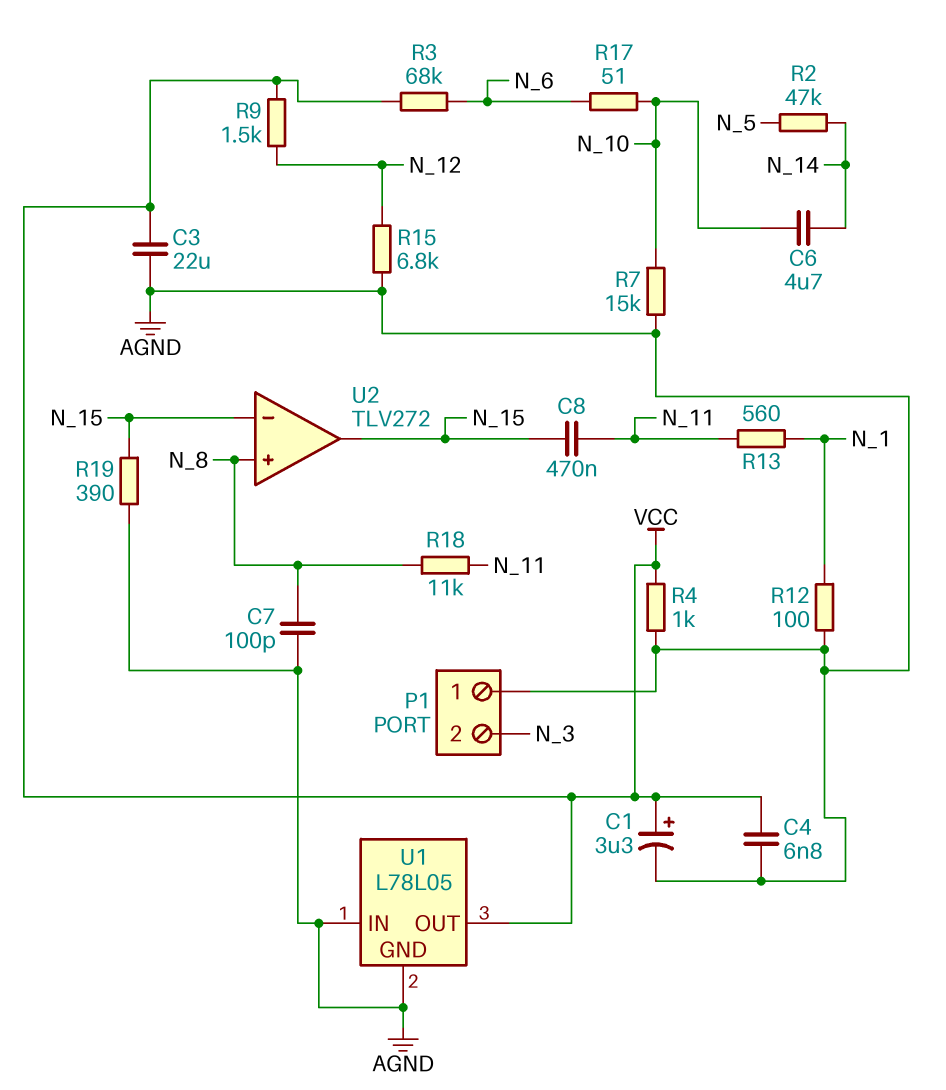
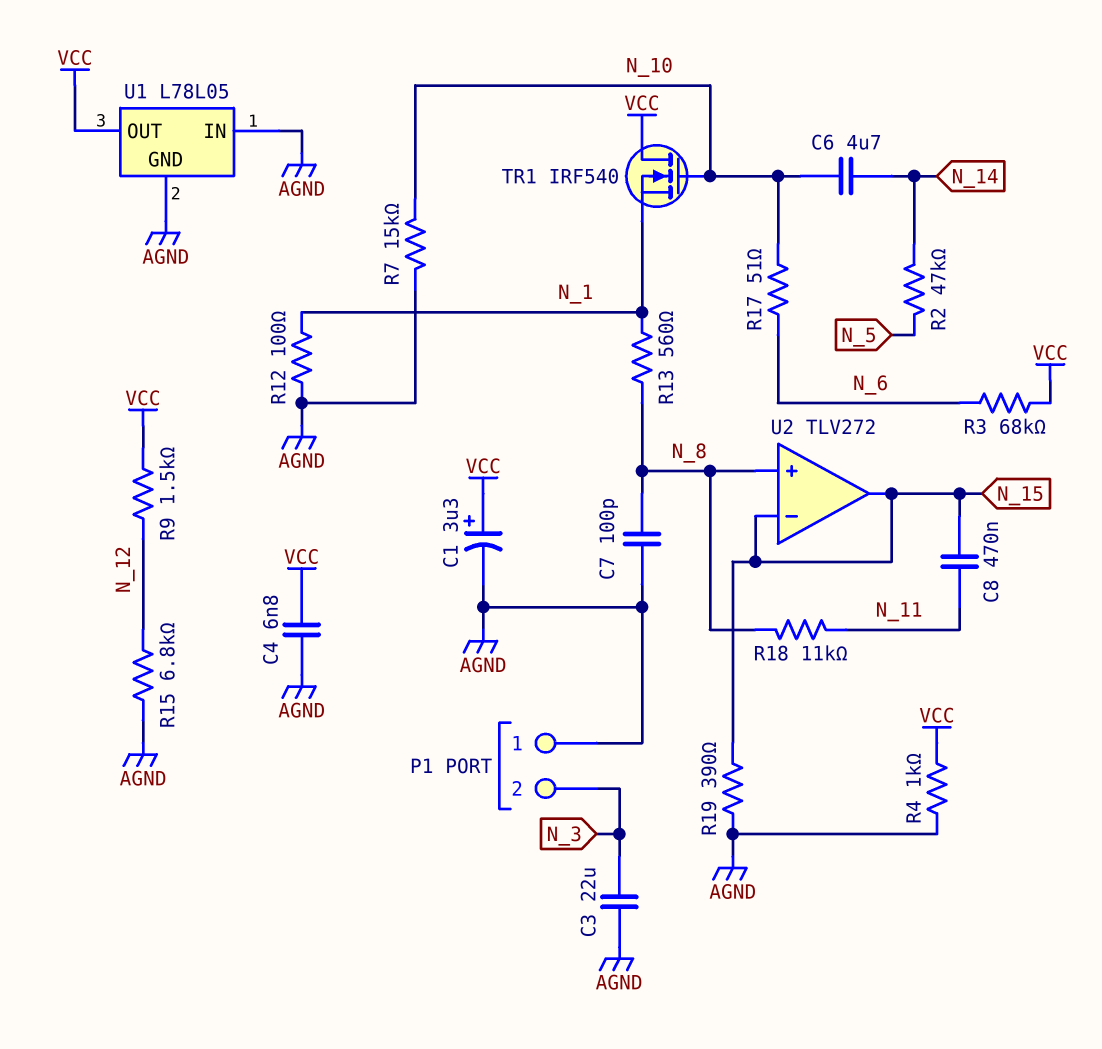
C3: 22uF (AGND, VCC) -> 22uF (AGND, N_3)
R13: 560 (N_1, N_11) -> 560 (N_1, N_8)
TR1: none -> NMOS IRF540 (G N_10, D VCC, S N_1)

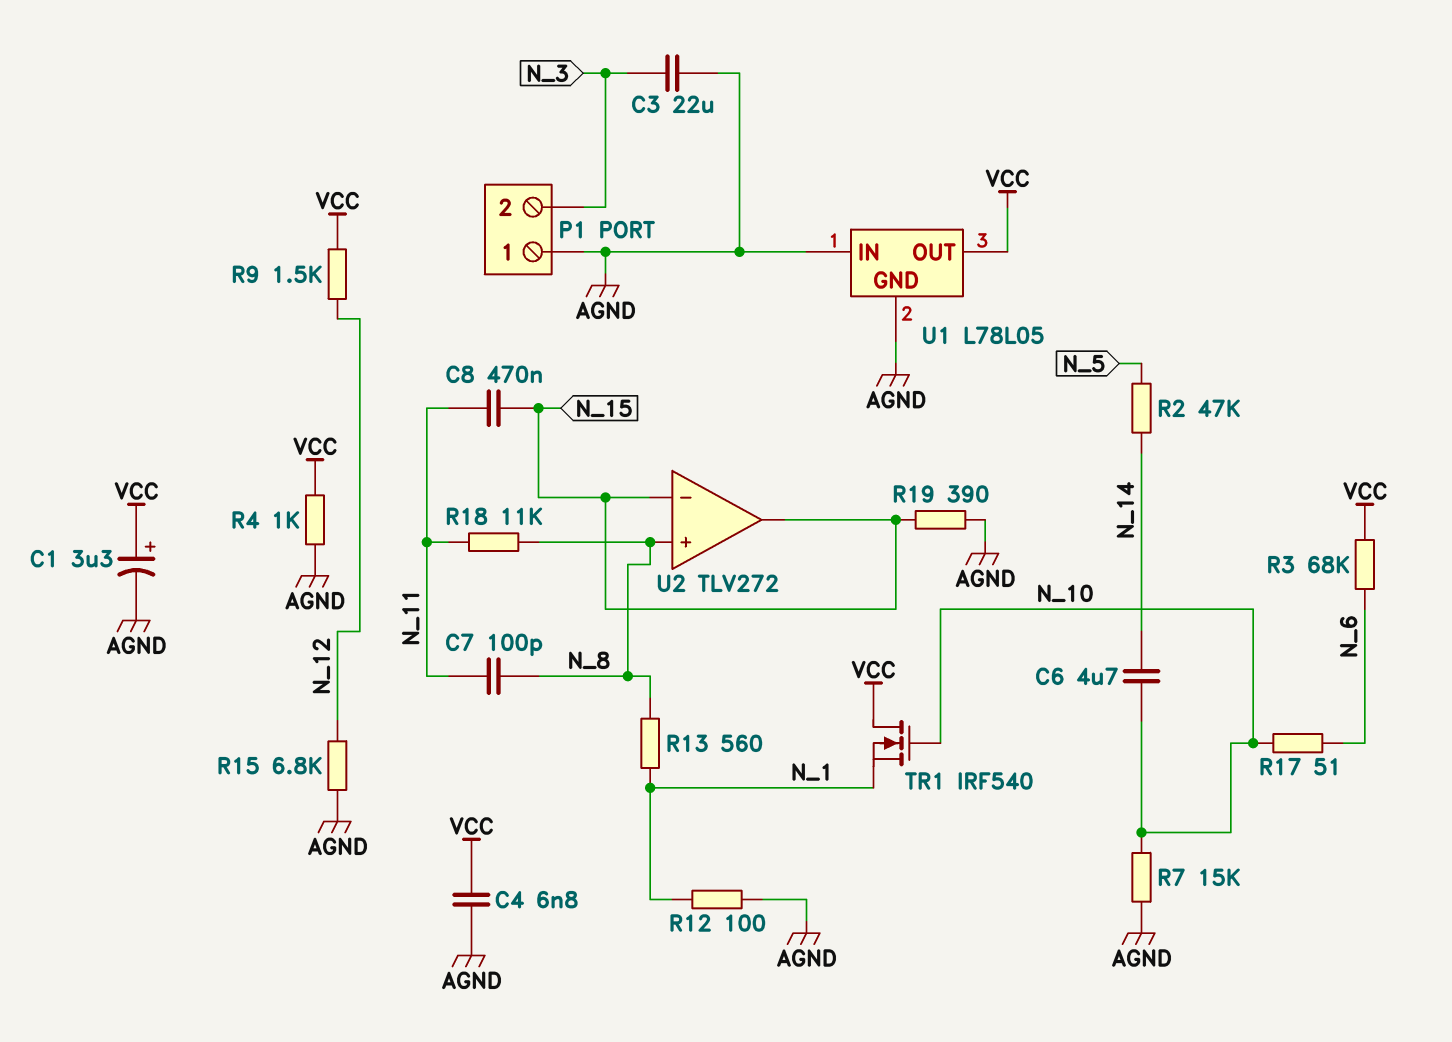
C7: 100pF (AGND, N_8) -> 100pF (N_8, N_11)

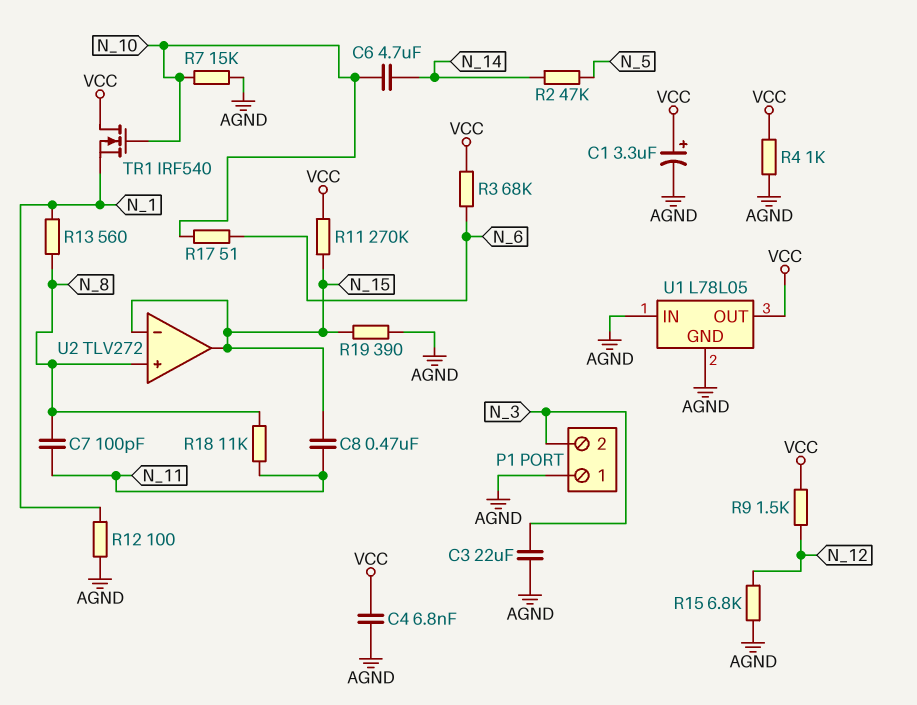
R11: none -> 270k (N_15, VCC)

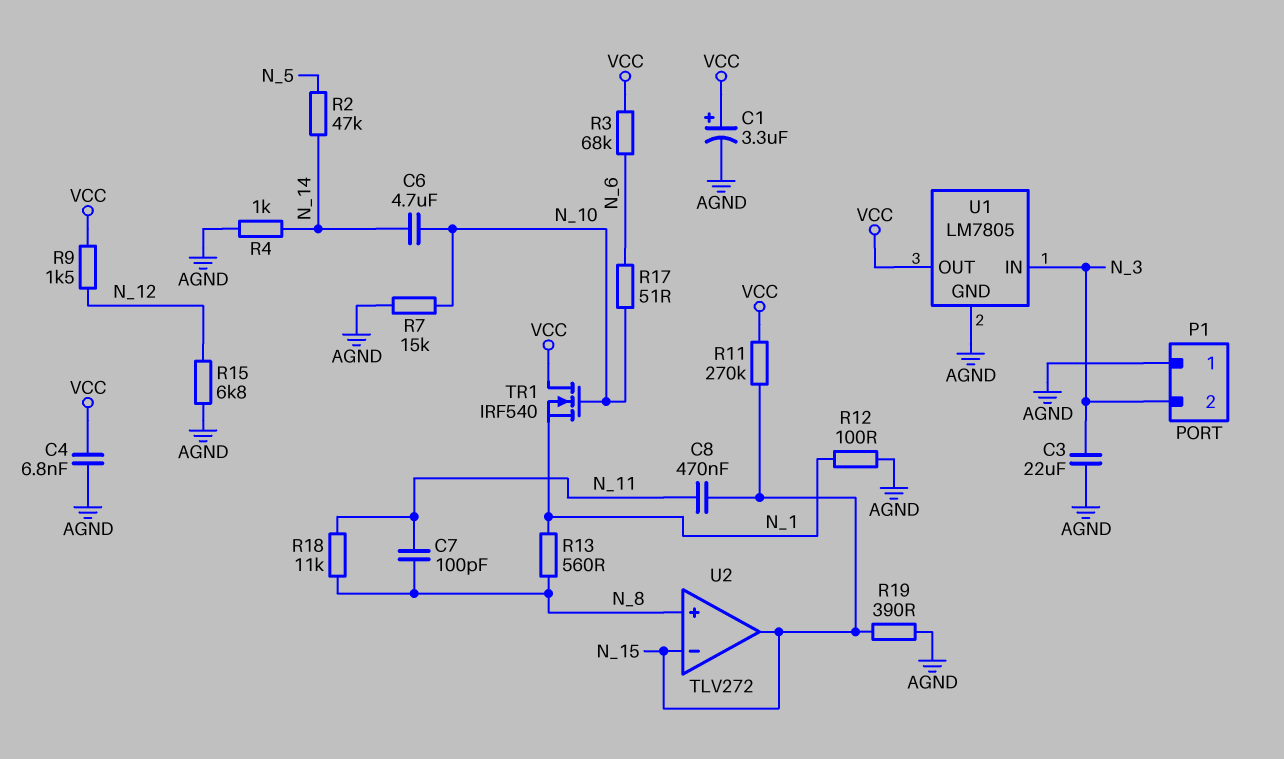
R4: 1k (AGND, VCC) -> 1k (AGND, N_14)
U1: L78L05 -> LM7805
U1 pin IN: AGND -> N_3

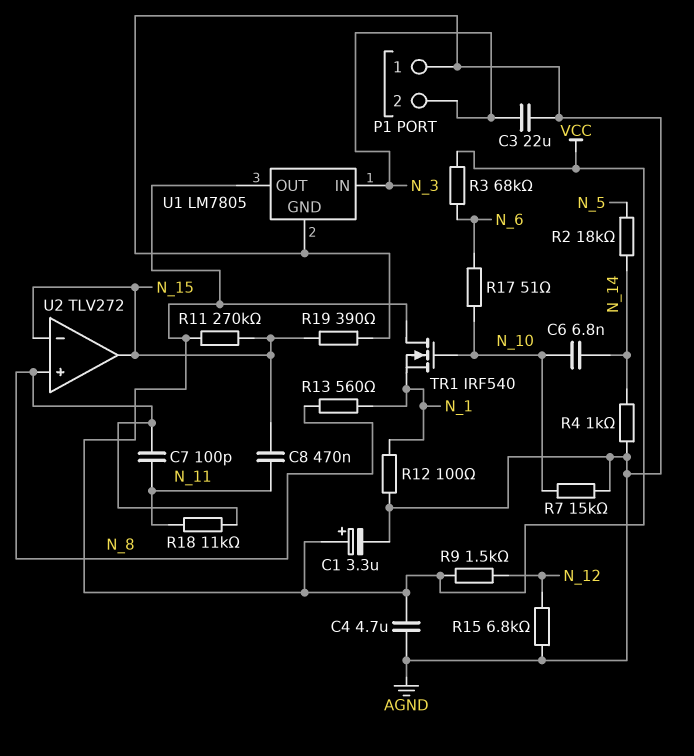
C4: 6.8nF (AGND, VCC) -> 4.7uF (AGND, VCC)
C6: 4.7uF (N_10, N_14) -> 6.8nF (N_10, N_14)
R2: 47k (N_5, N_14) -> 18k (N_5, N_14)

